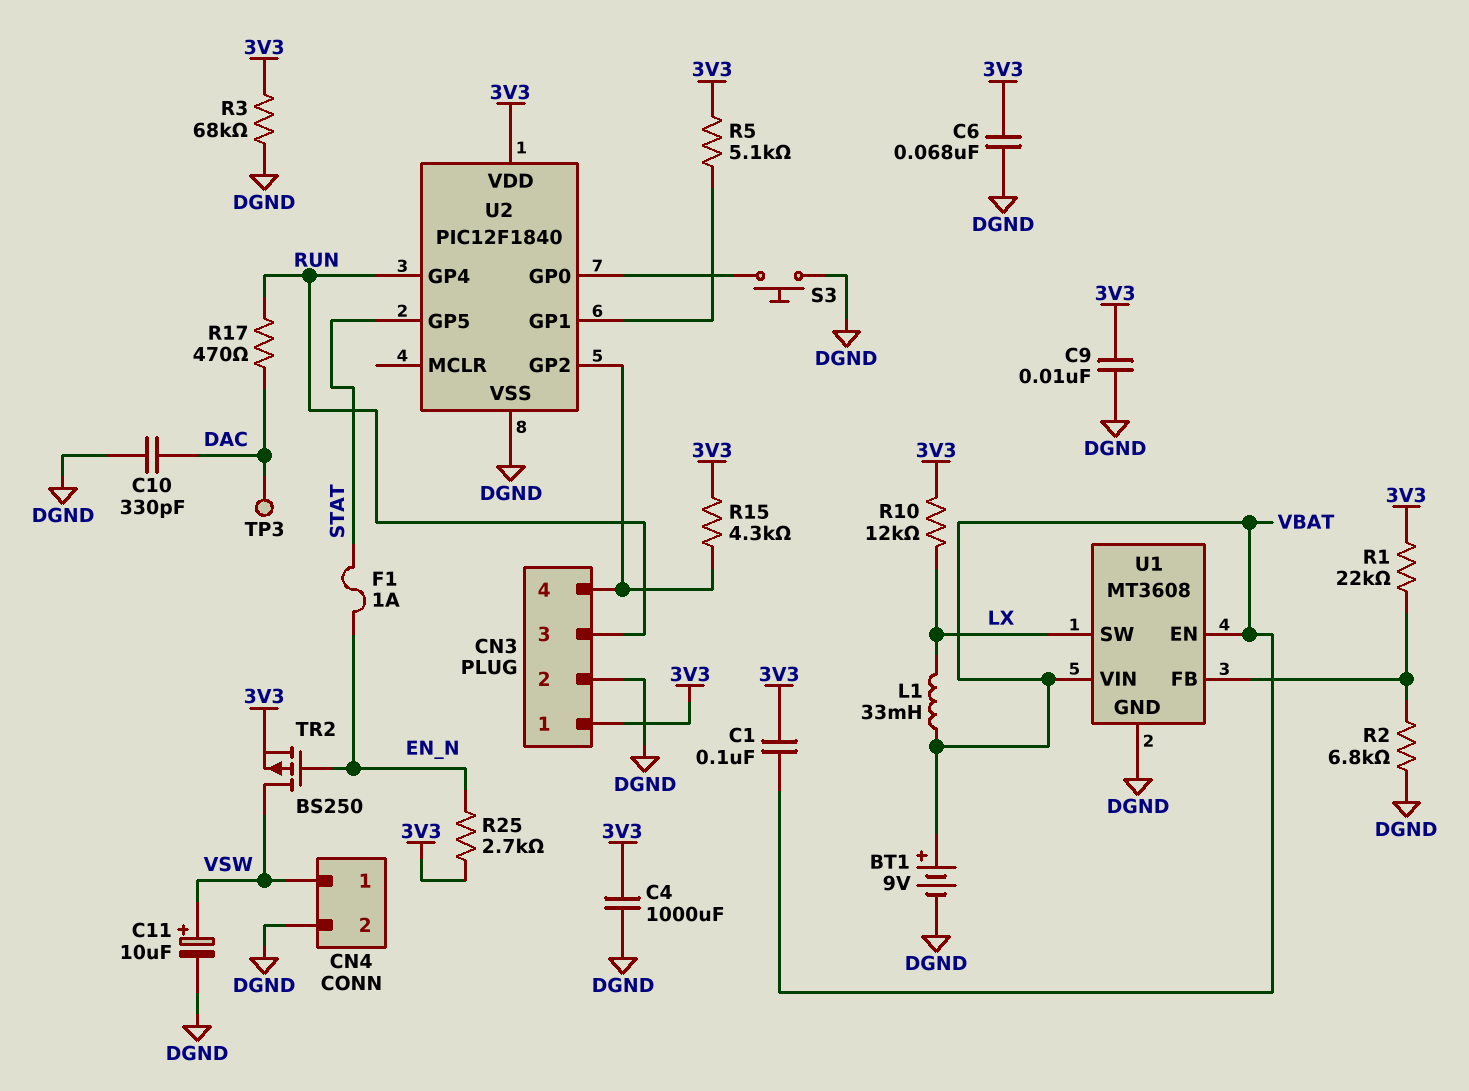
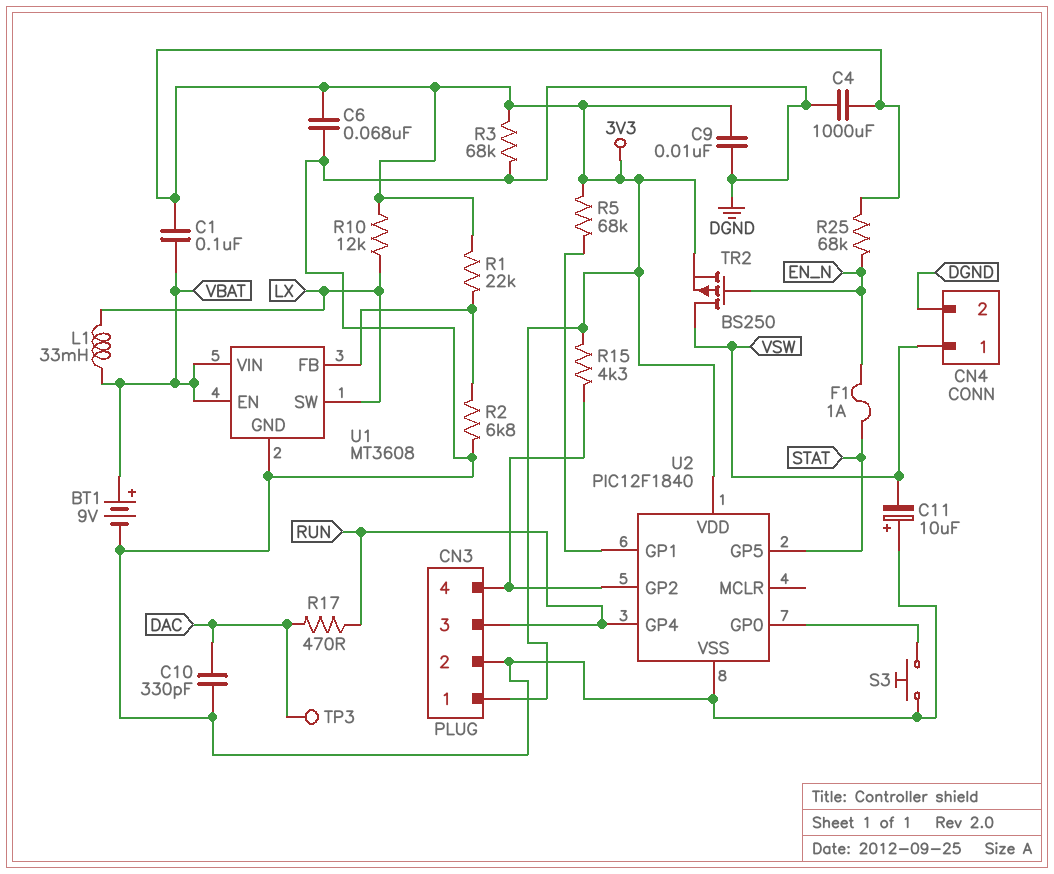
C11: 10uF (plus VSW, minus DGND) -> 10uF (plus DGND, minus VSW)
R5: 5.1k (3V3, U2/GP1) -> 68k (3V3, U2/GP1)
R25: 2.7k (3V3, EN_N) -> 68k (3V3, EN_N)

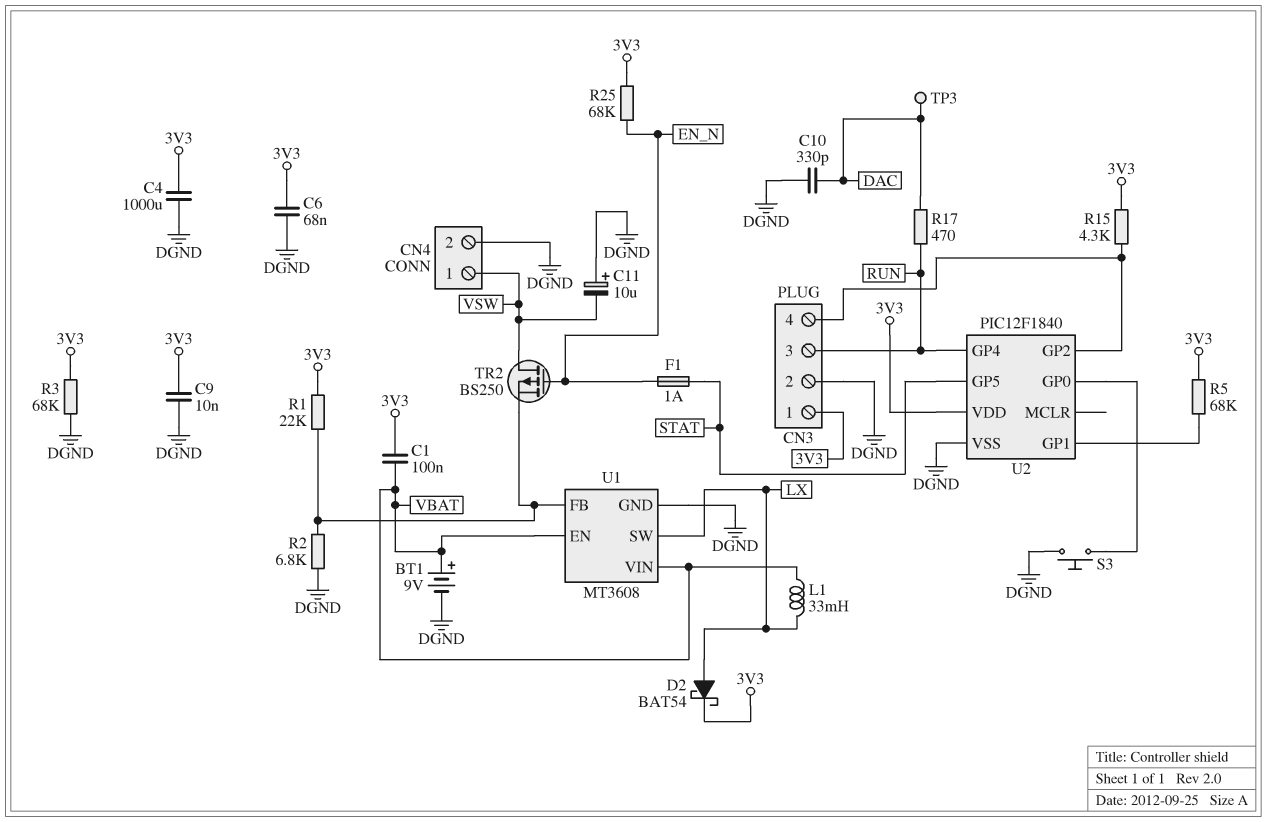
D2: none -> schottky BAT54 (A LX, K 3V3)
R10: 12k (3V3, LX) -> none
TR2: PMOS BS250 (G EN_N, D VSW, S 3V3) -> PMOS BS250 (G EN_N, D VSW, S U1/FB)

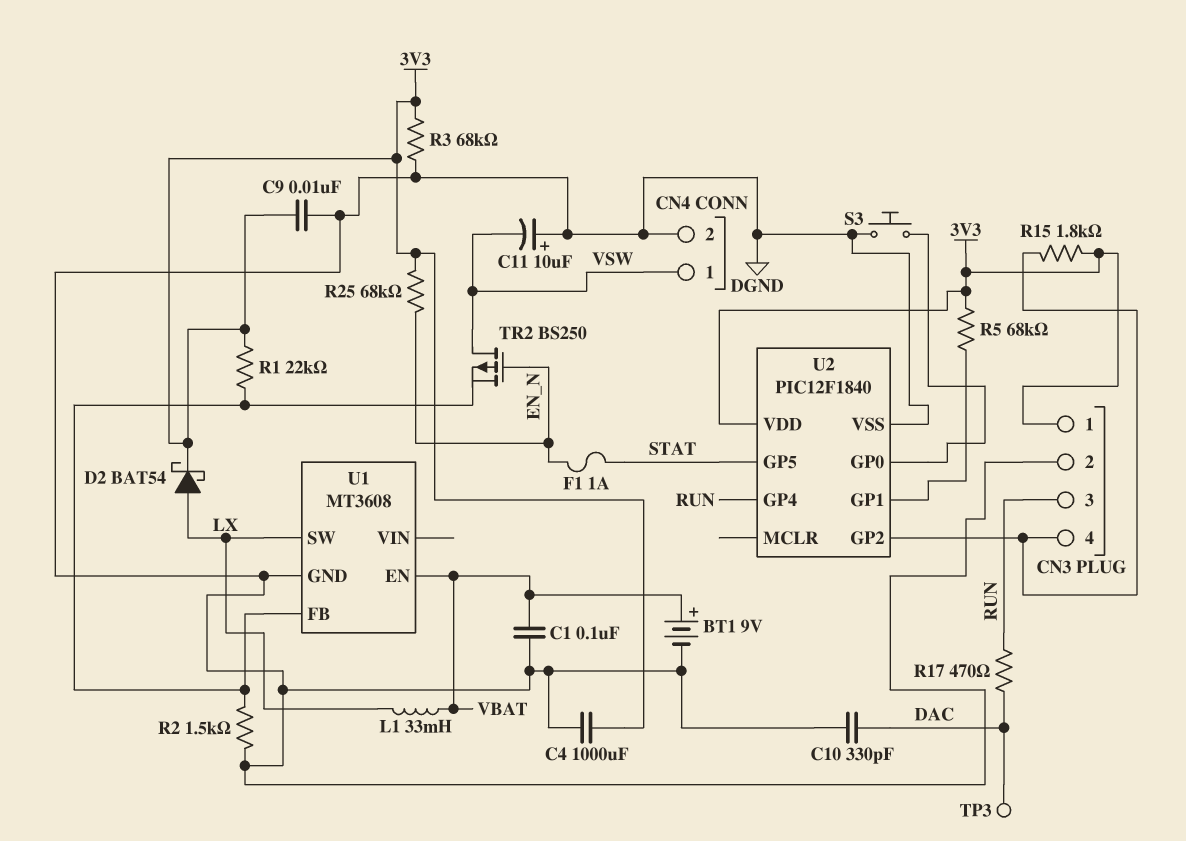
C1: 100nF (3V3, VBAT) -> 100nF (DGND, VBAT)
C6: 68nF (3V3, DGND) -> none
R2: 6.8k (DGND, U1/FB) -> 1.5k (DGND, U1/FB)
R15: 4.3k (3V3, CN3/4) -> 1.8k (3V3, CN3/4)
U1 pin VIN: VBAT -> none

